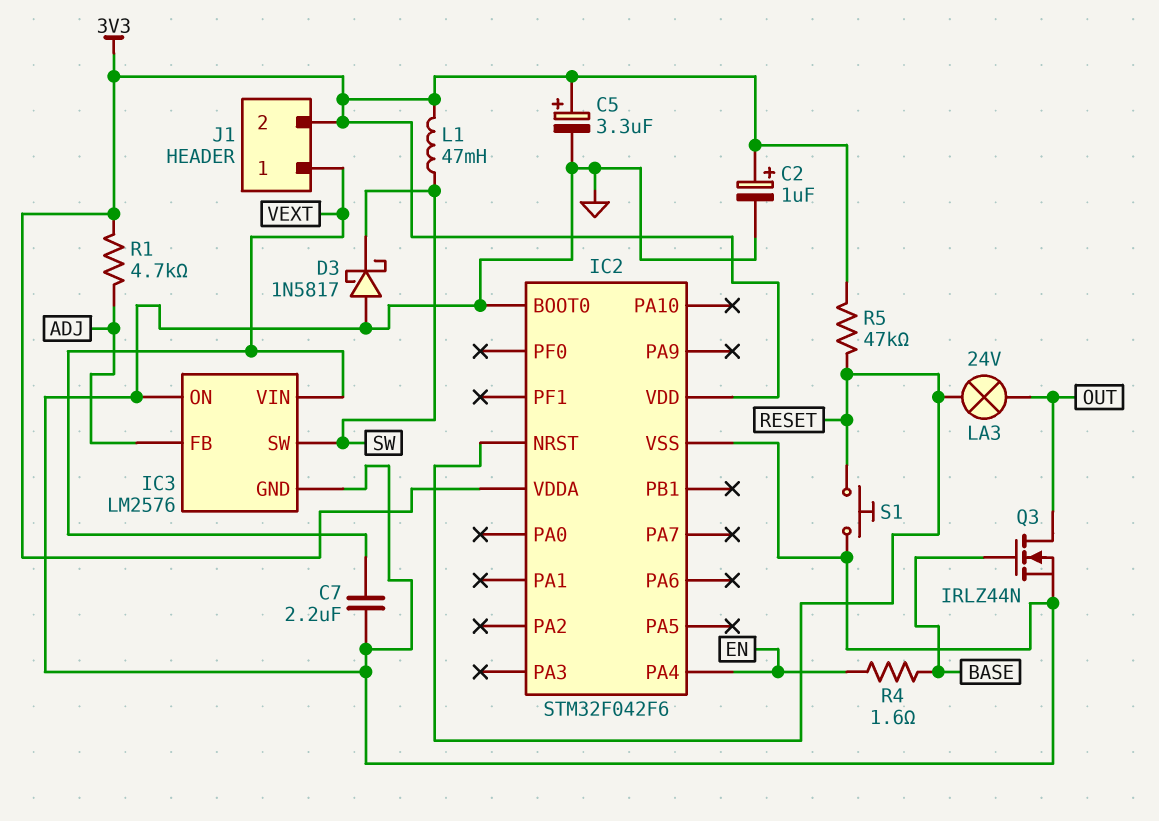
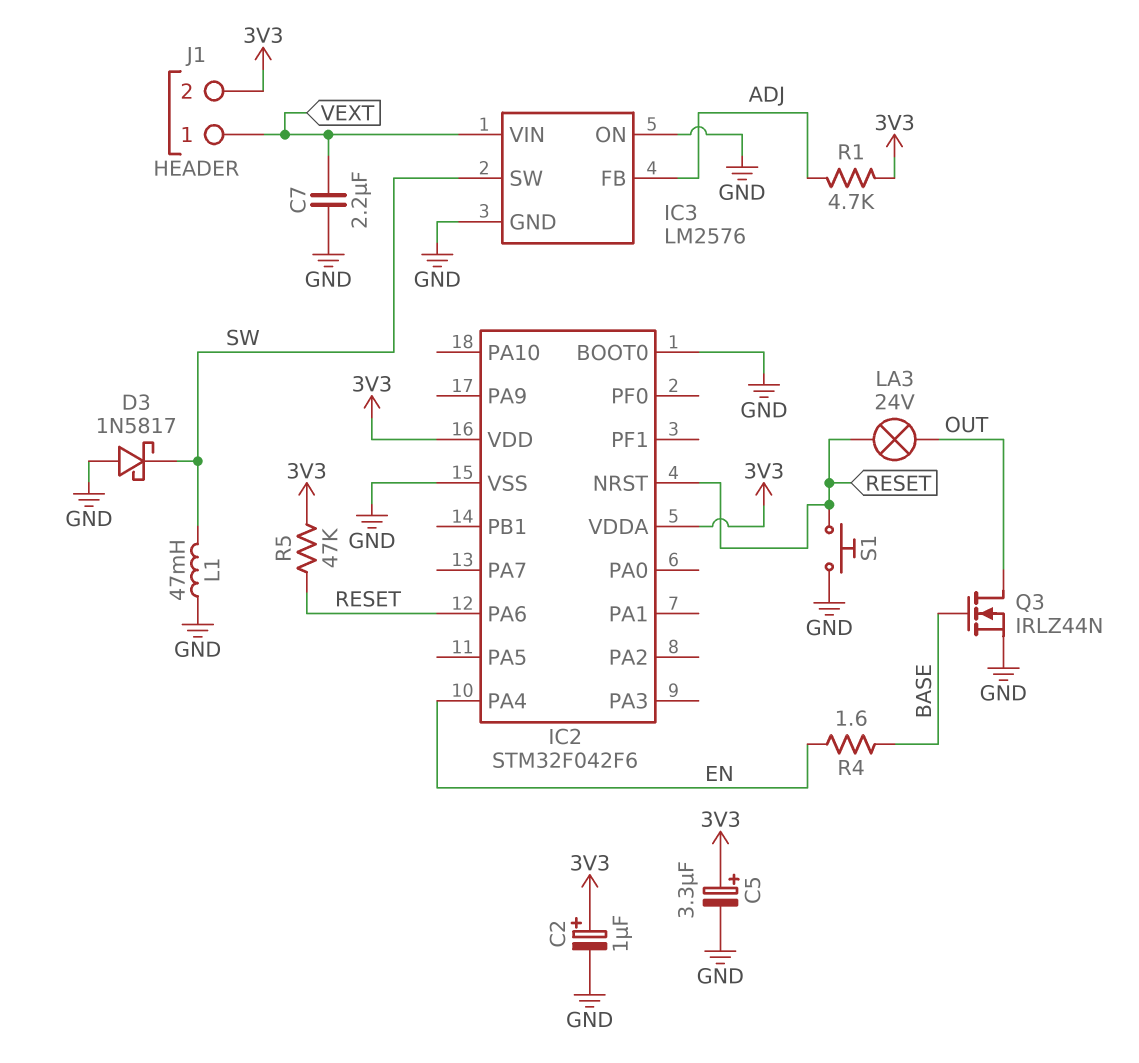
IC2 pin PA6: none -> RESET
L1: 47mH (3V3, SW) -> 47mH (GND, SW)

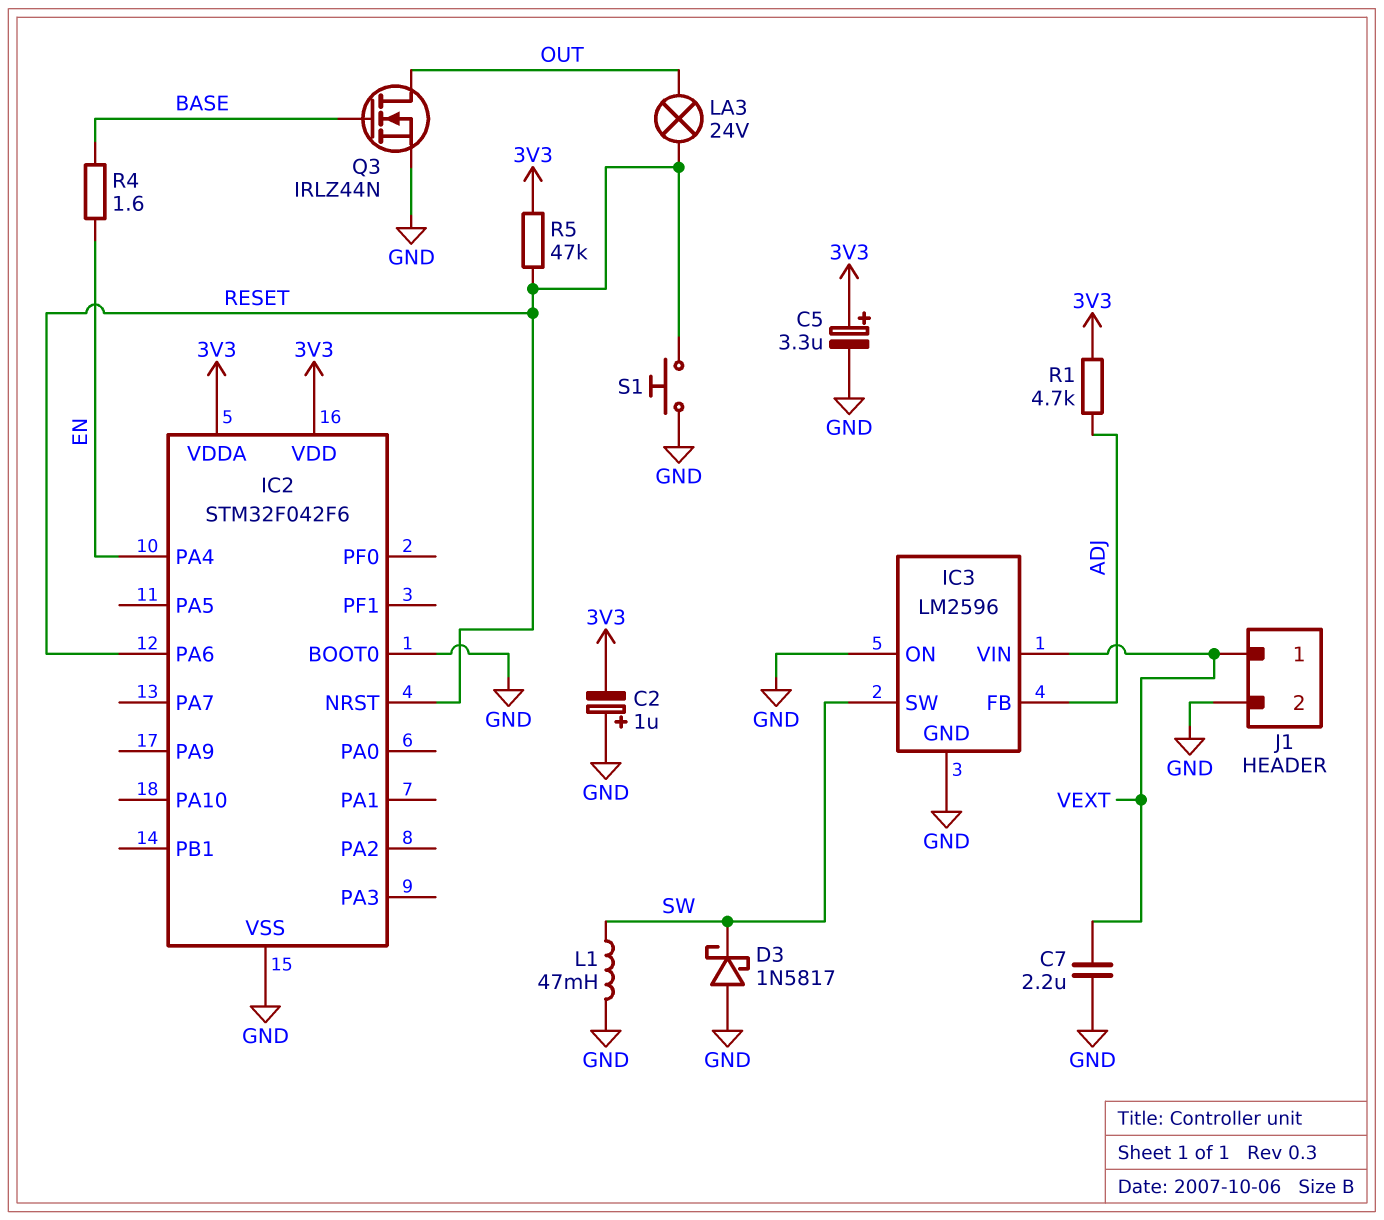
C2: 1uF (plus 3V3, minus GND) -> 1uF (plus GND, minus 3V3)
IC3: LM2576 -> LM2596
J1 pin 2: 3V3 -> GND

